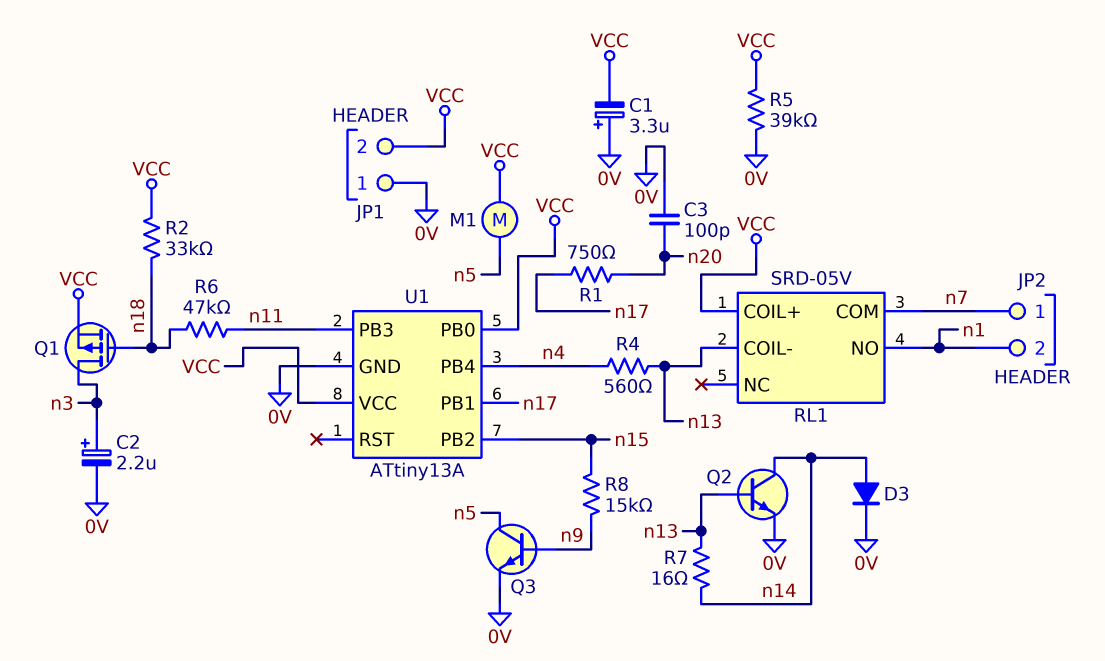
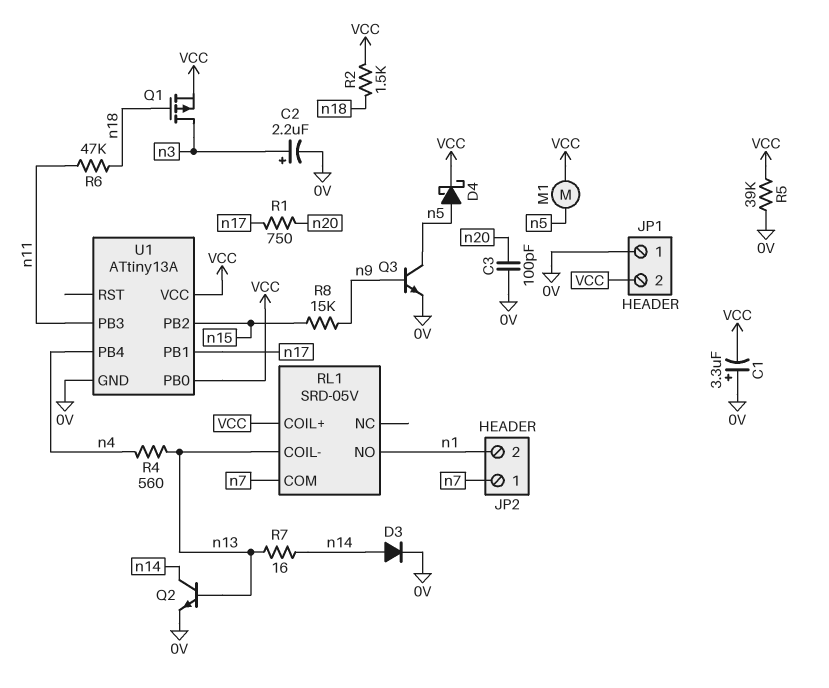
D4: none -> schottky (A n5, K VCC)
R2: 33k (VCC, n18) -> 1.5k (VCC, n18)

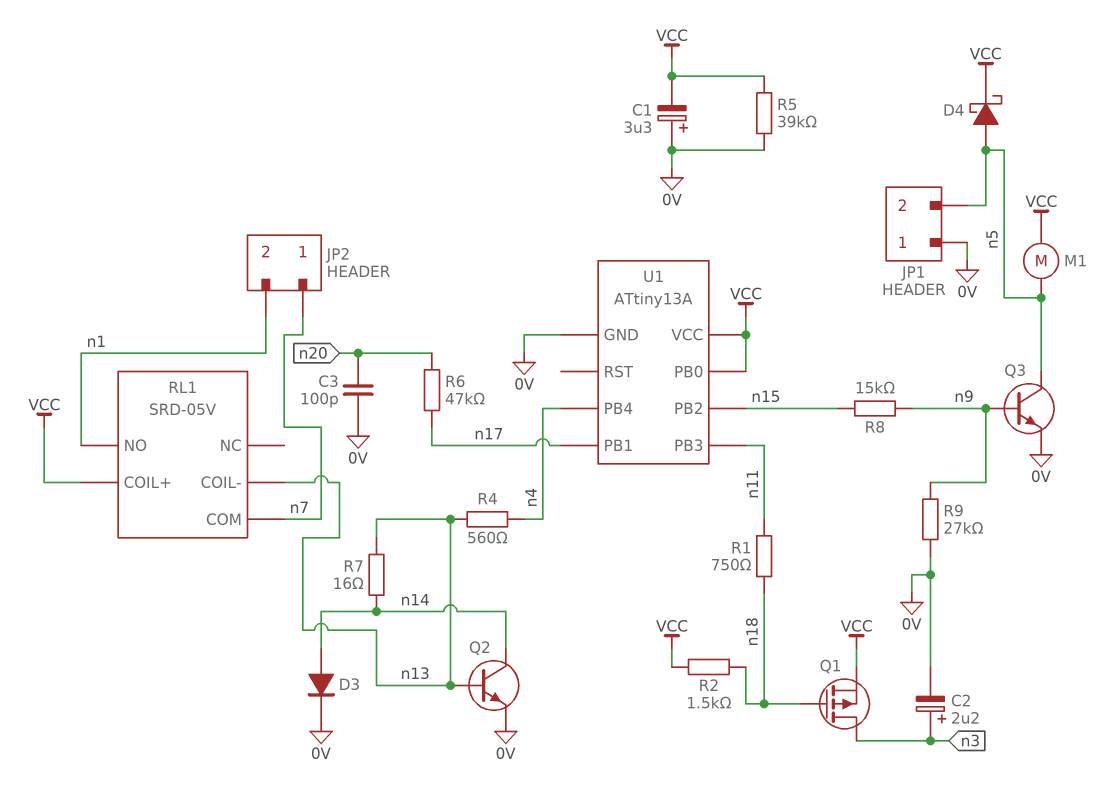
JP1 pin 2: VCC -> n5
R1: 750 (n17, n20) -> 750 (n11, n18)
R6: 47k (n11, n18) -> 47k (n17, n20)
R9: none -> 27k (0V, n9)

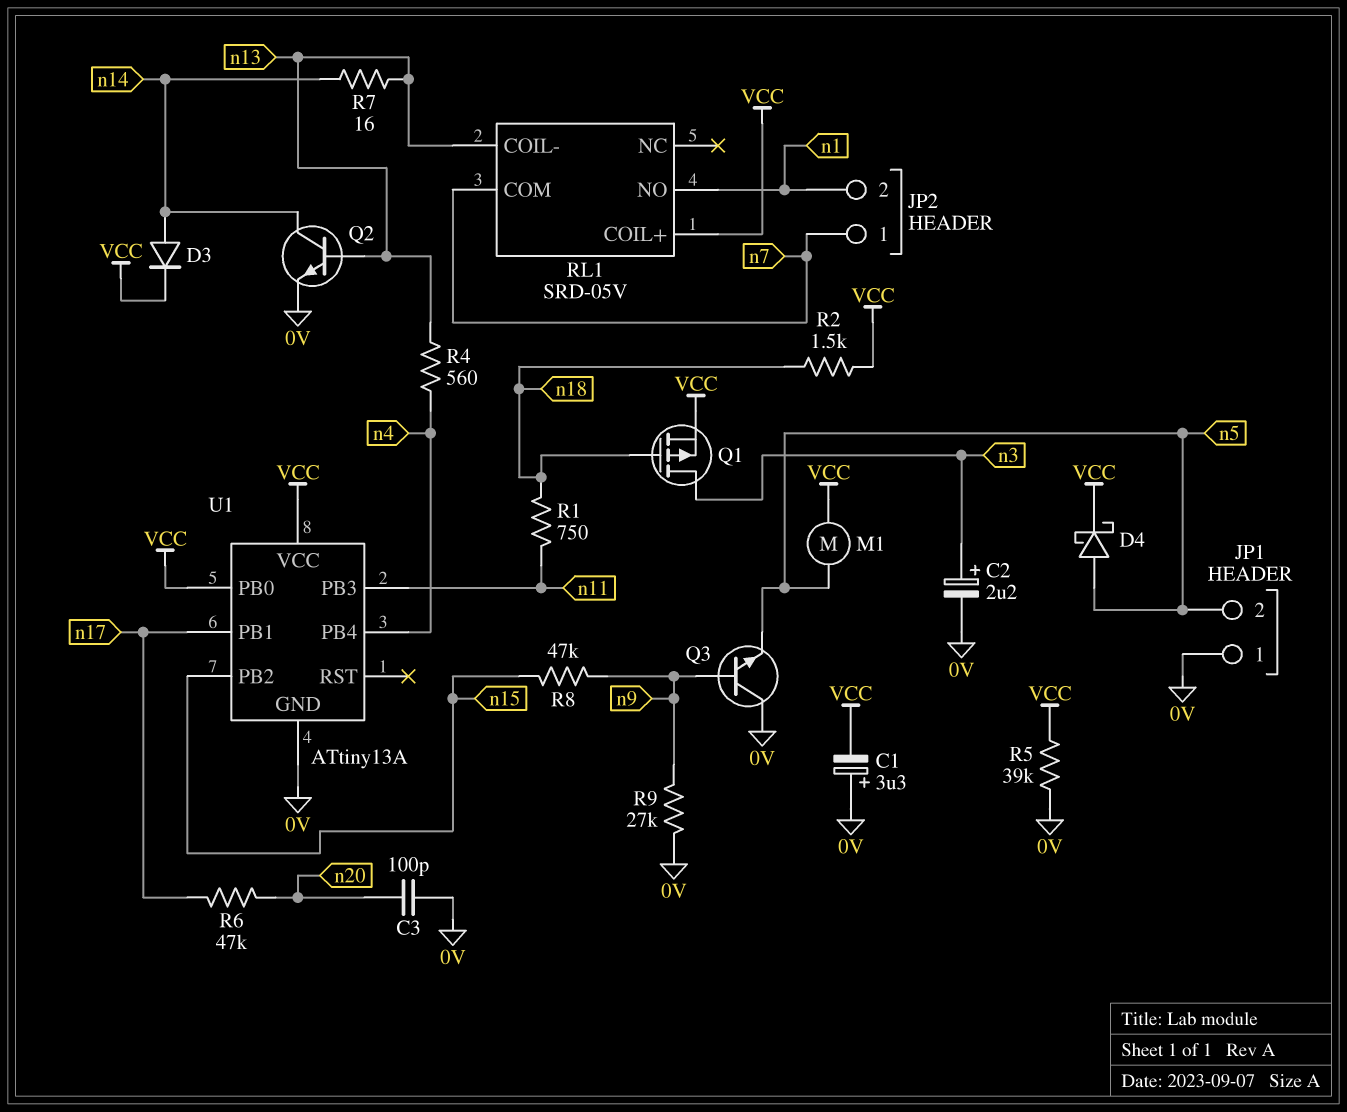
D3: diode (A n14, K 0V) -> diode (A n14, K VCC)
Q3: NPN (B n9, C n5, E 0V) -> NPN (B n9, C 0V, E n5)
R8: 15k (n9, n15) -> 47k (n9, n15)

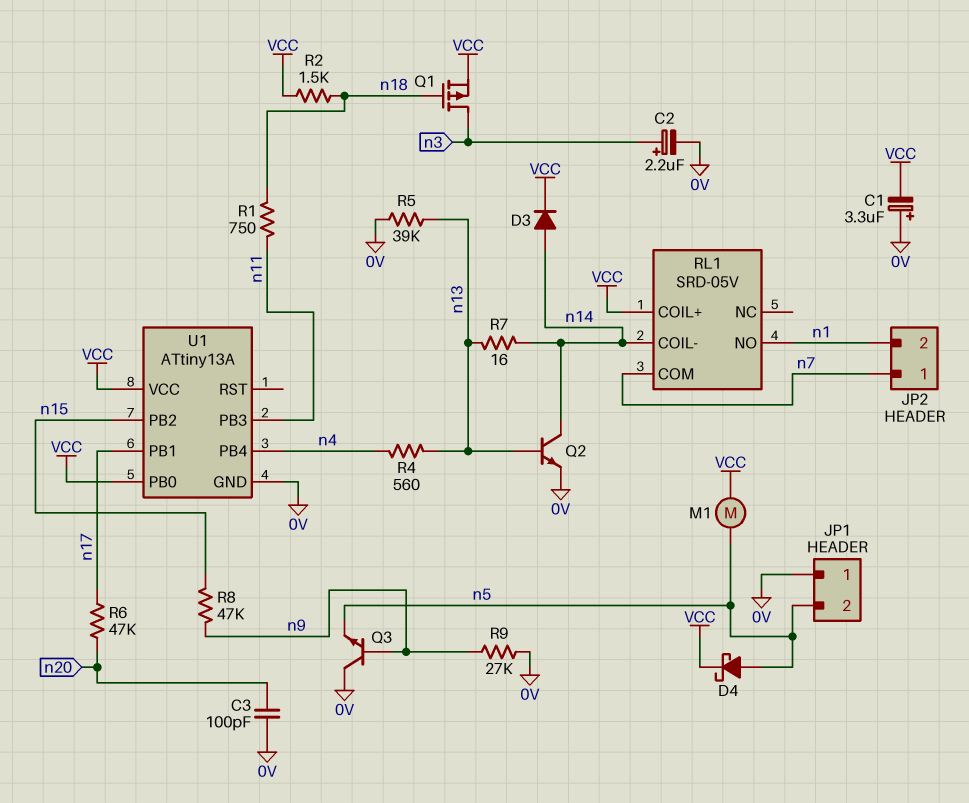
R5: 39k (0V, VCC) -> 39k (0V, n13)
RL1 pin COIL-: n13 -> n14

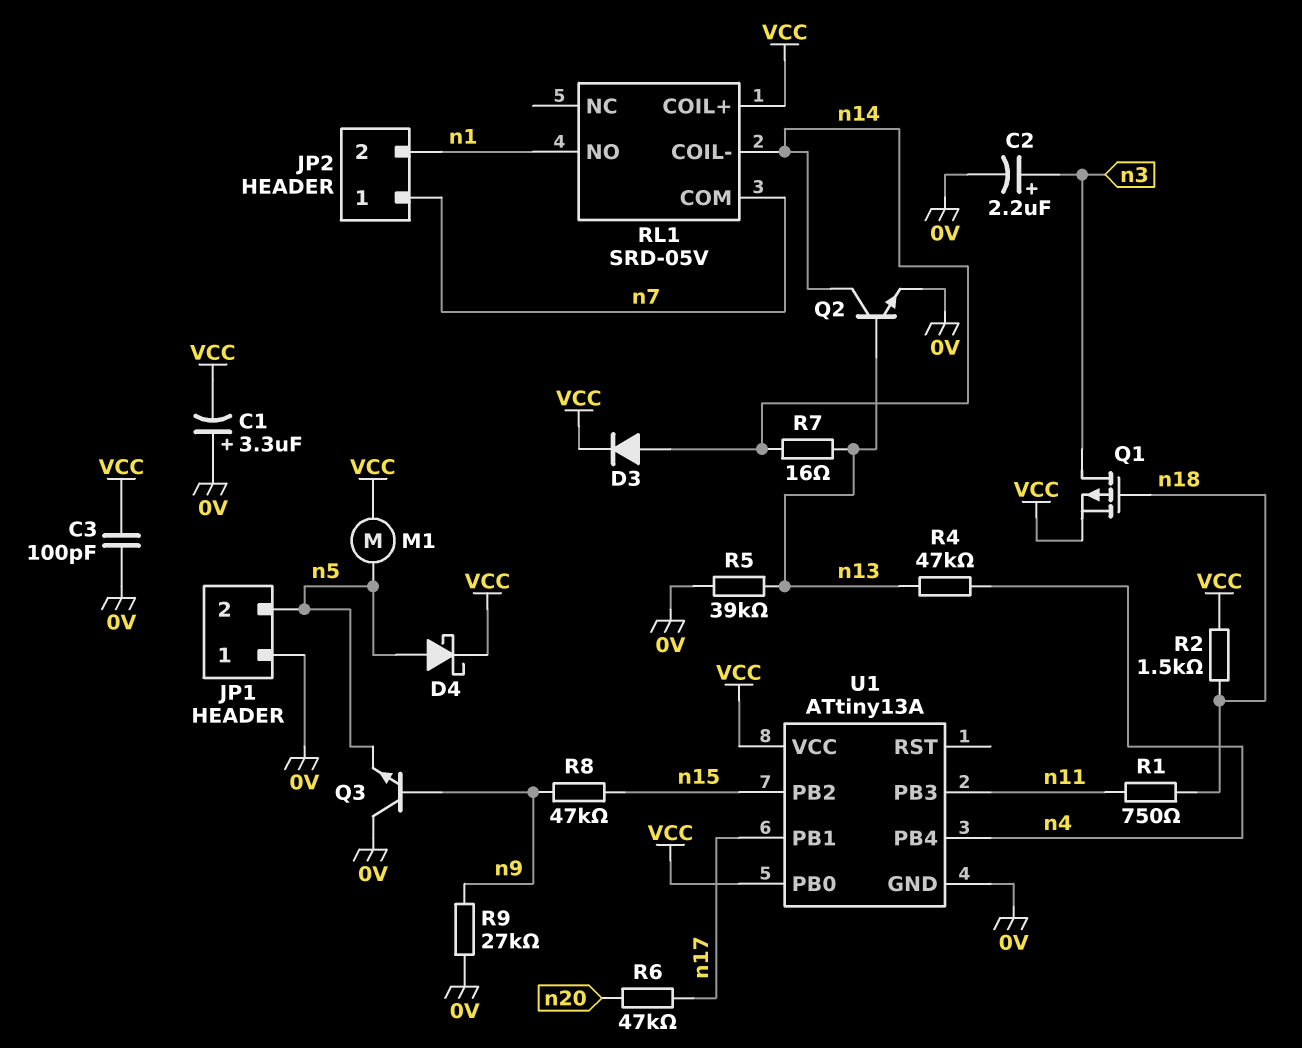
C3: 100pF (0V, n20) -> 100pF (0V, VCC)
R4: 560 (n4, n13) -> 47k (n4, n13)

